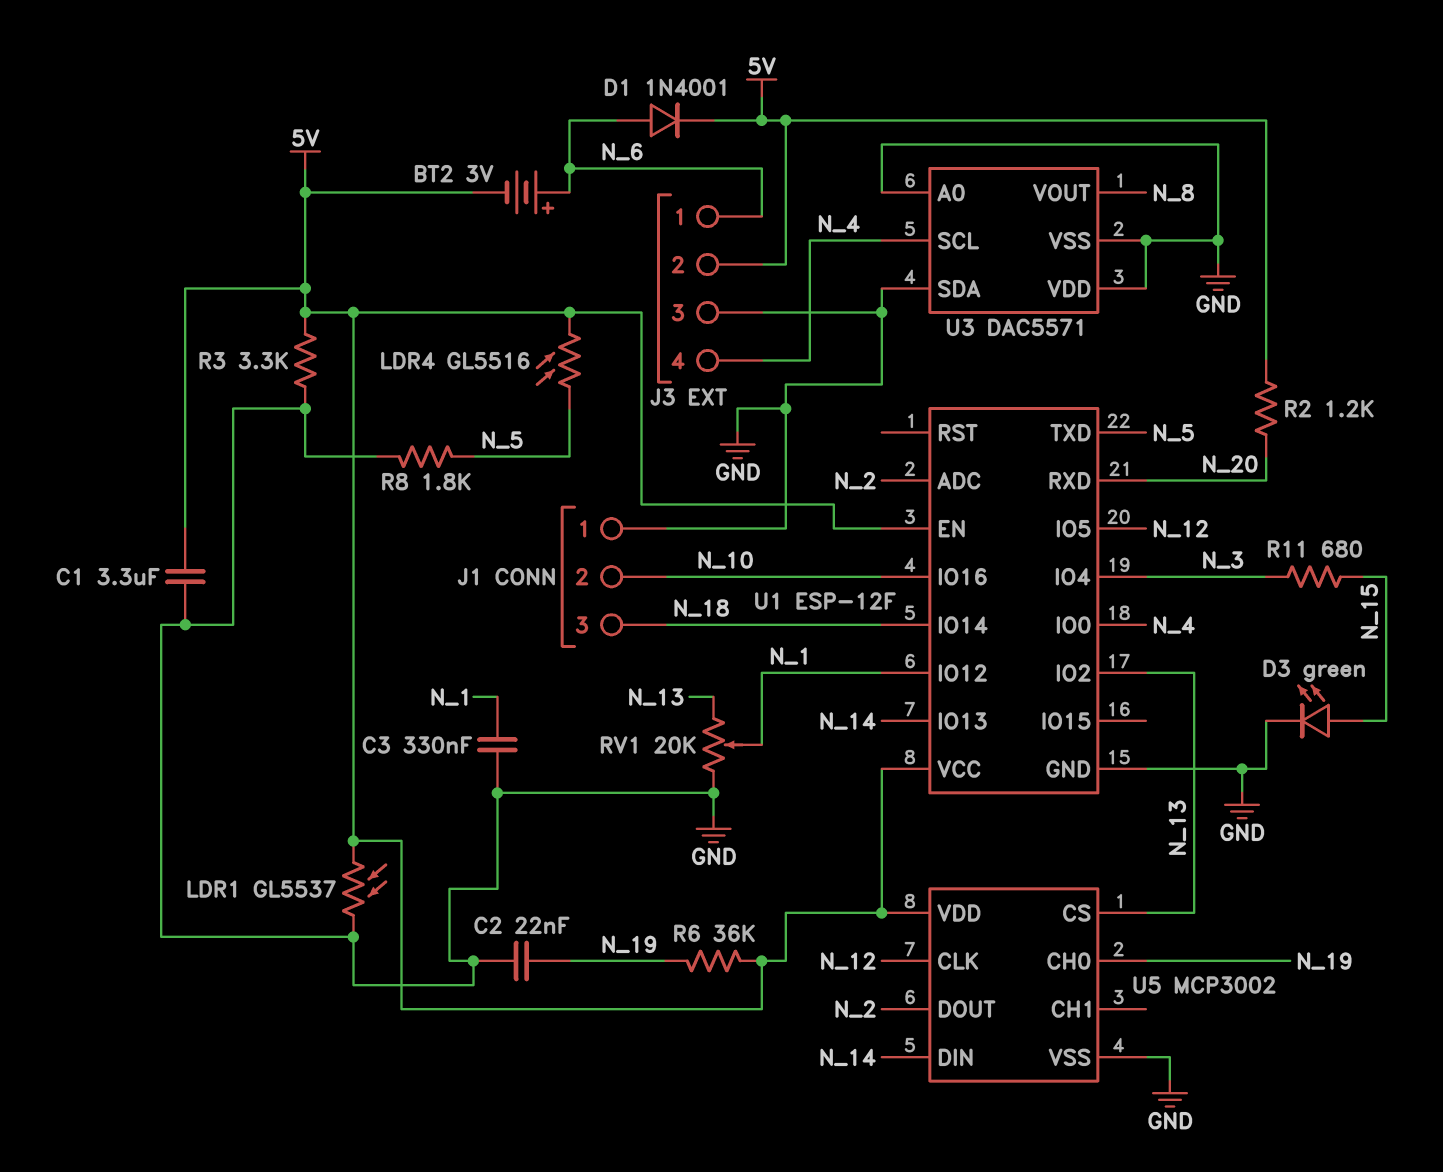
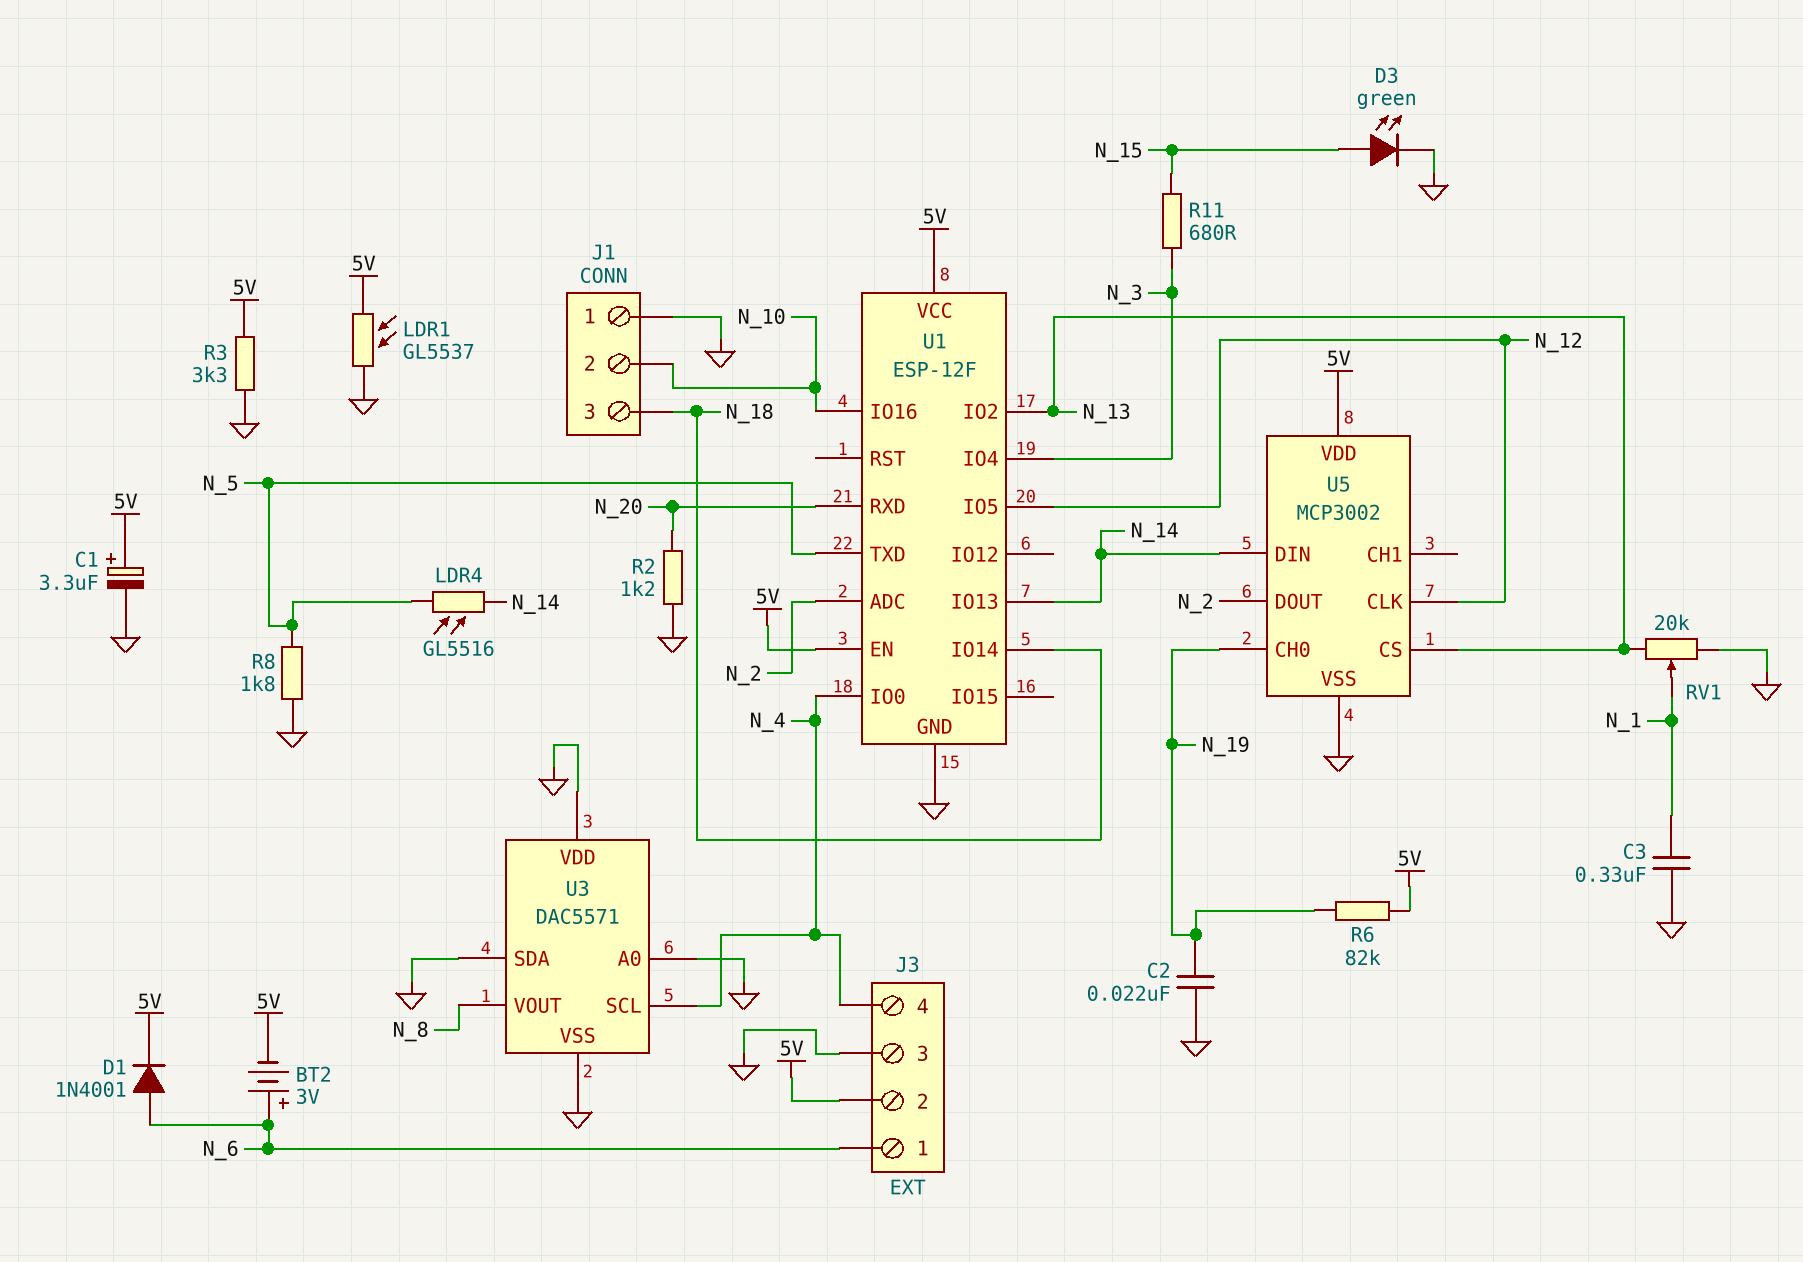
C1: 3.3uF (5V, GND) -> 3.3uF (plus 5V, minus GND)
LDR4: GL5516 (5V, N_5) -> GL5516 (N_5, N_14)
R2: 1.2k (5V, N_20) -> 1.2k (GND, N_20)
R6: 36k (5V, N_19) -> 82k (5V, N_19)
U1 pin IO12: N_1 -> none

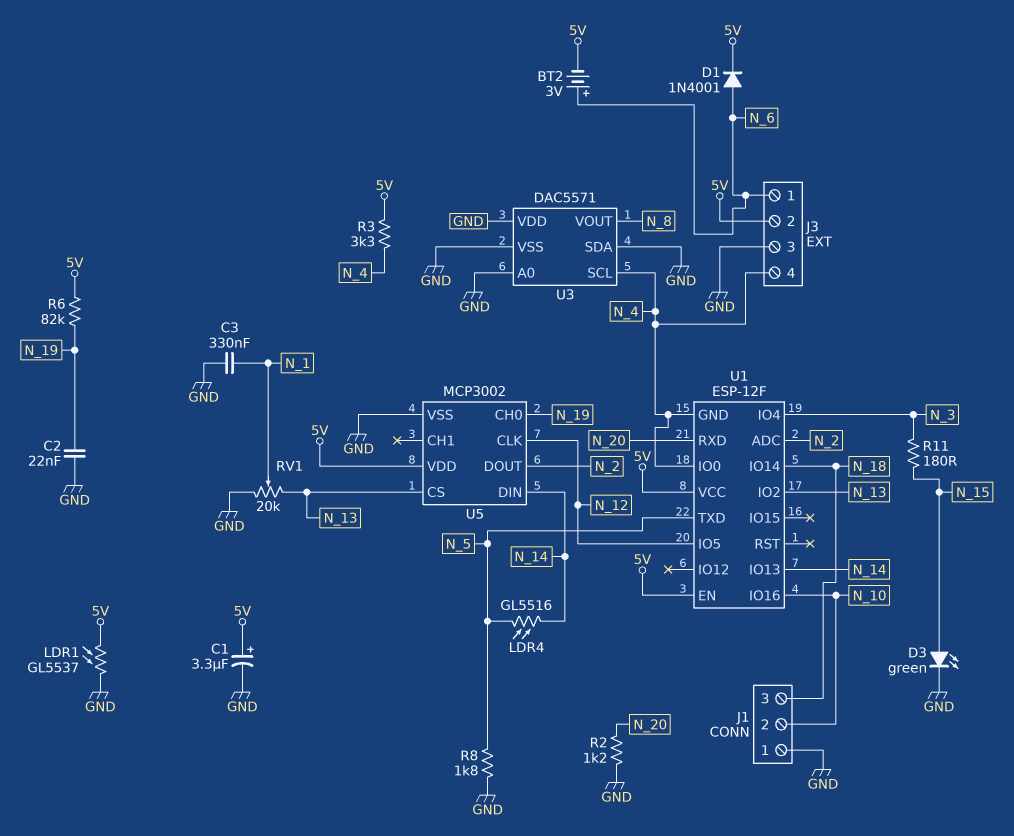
R3: 3.3k (5V, GND) -> 3.3k (5V, N_4)
R11: 680 (N_3, N_15) -> 180 (N_3, N_15)
U1 pin GND: GND -> N_4

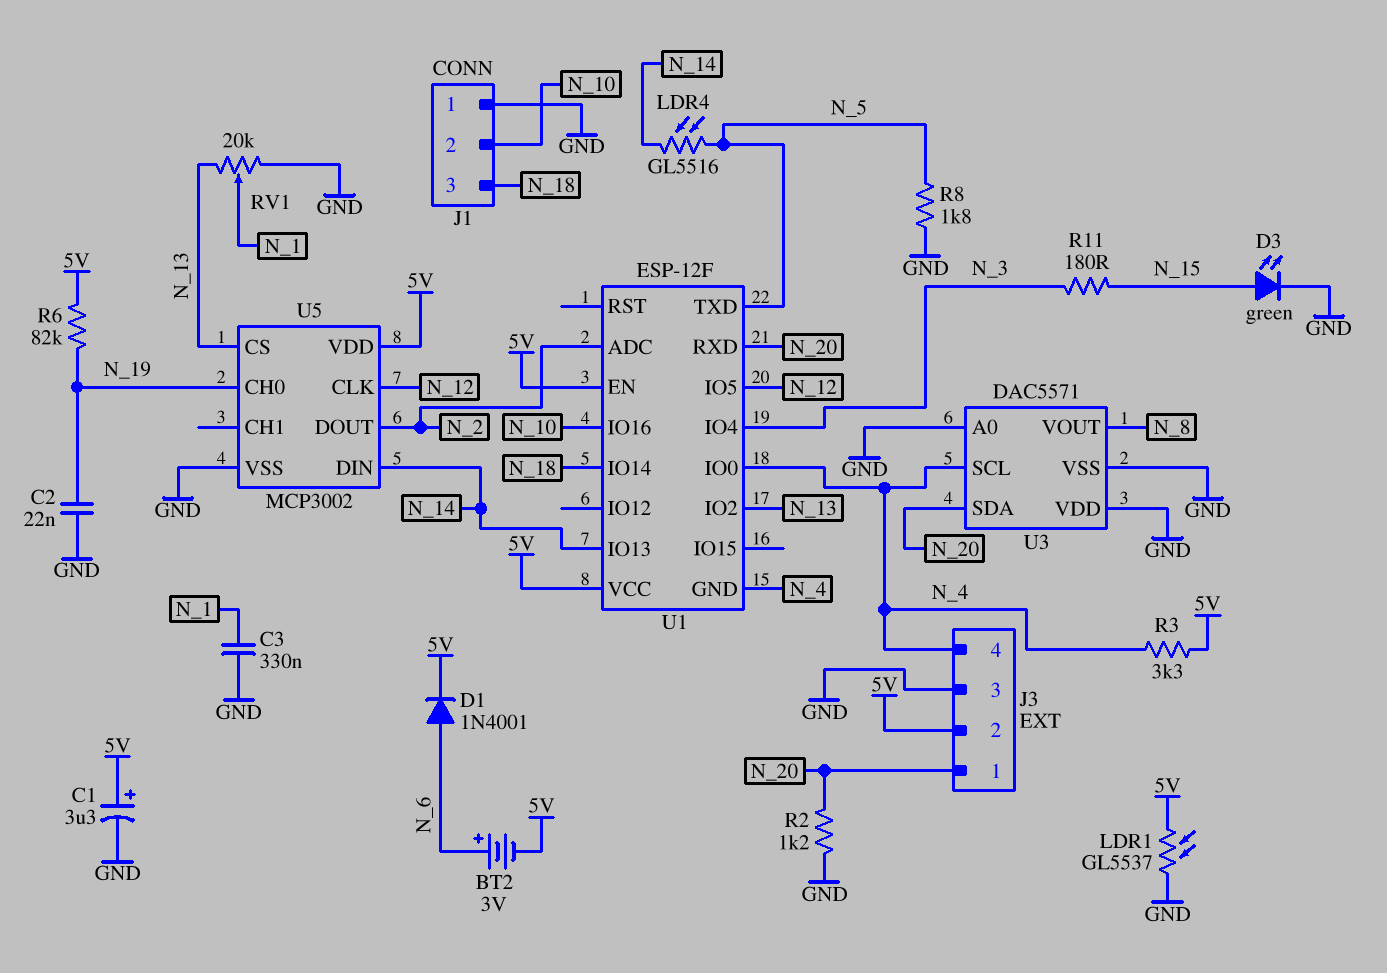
J3 pin 1: N_6 -> N_20
U3 pin SDA: GND -> N_20

